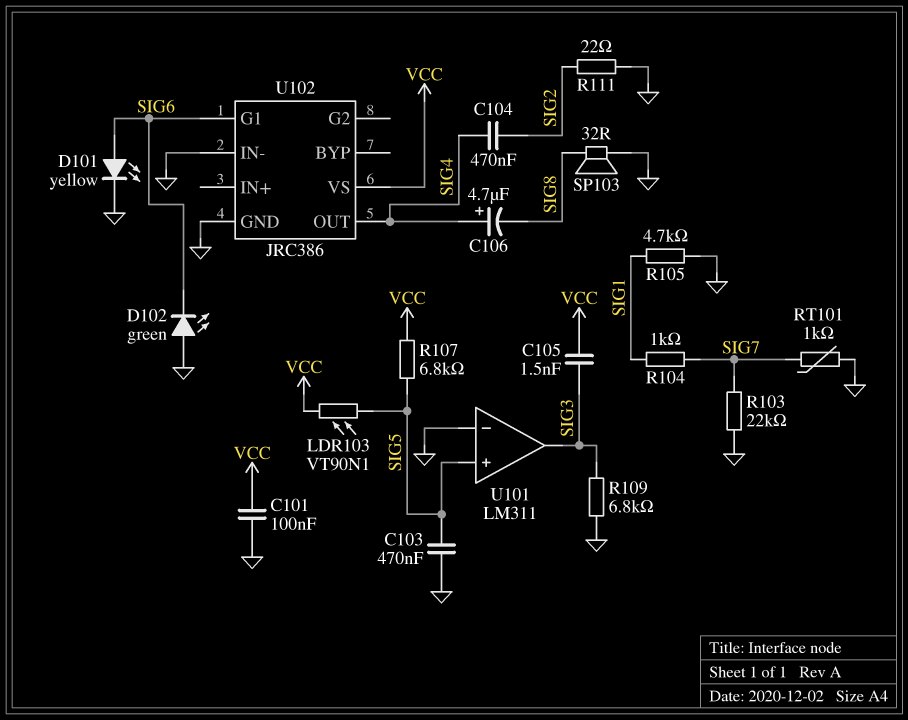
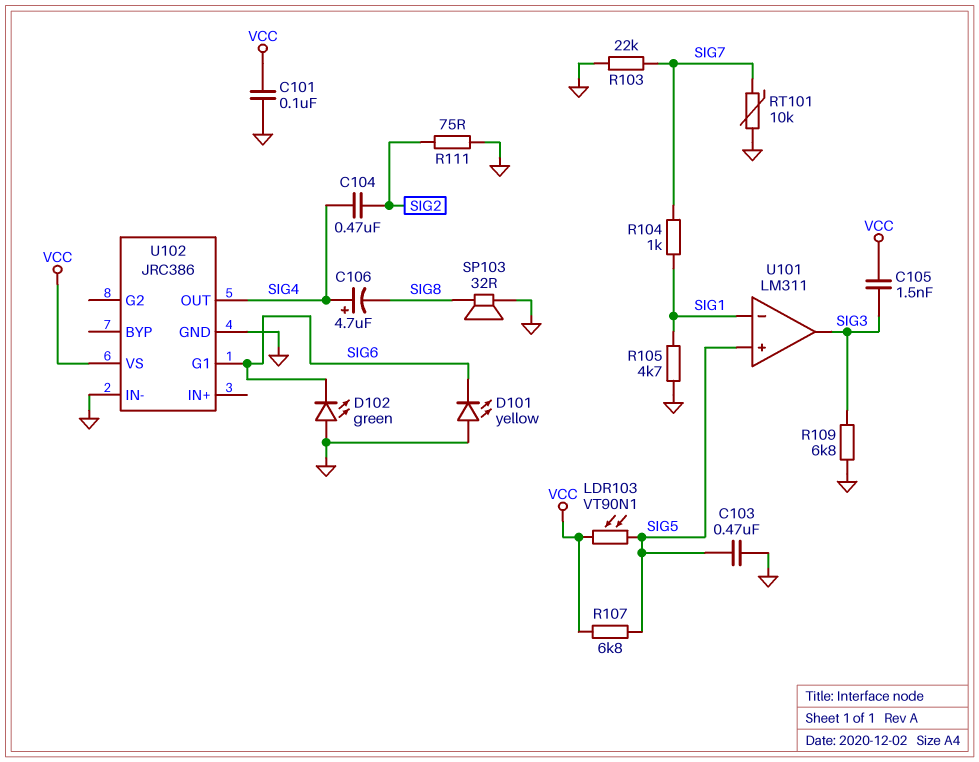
D101: LED yellow (A SIG6, K GND) -> LED yellow (A GND, K SIG6)
R111: 22 (GND, SIG2) -> 75 (GND, SIG2)
RT101: 1k (GND, SIG7) -> 10k (GND, SIG7)
U101 pin in-: GND -> SIG1

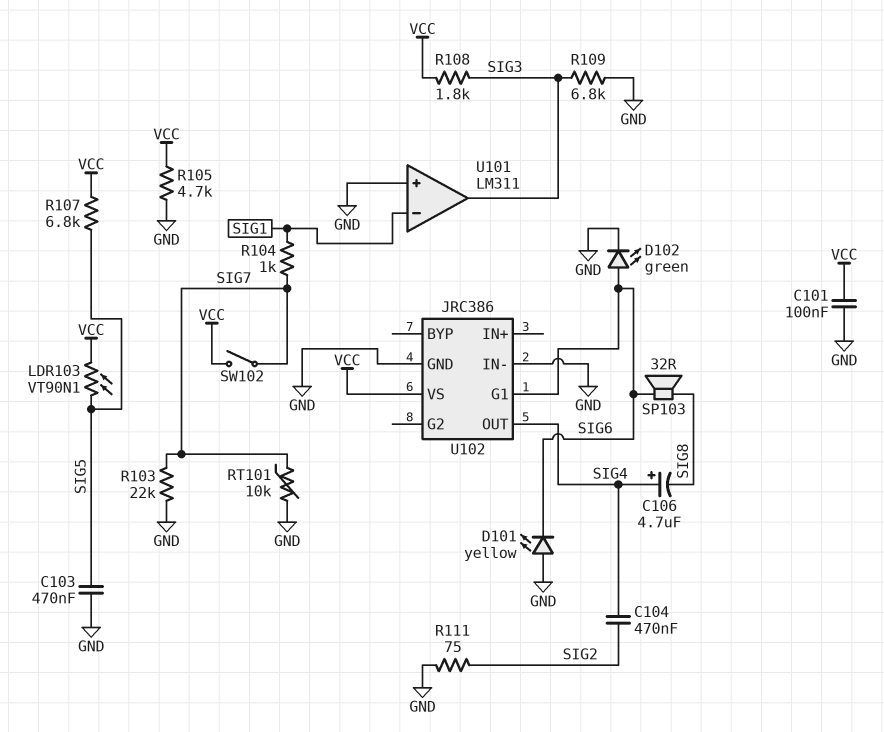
C105: 1.5nF (SIG3, VCC) -> none
D102: LED green (A GND, K SIG6) -> LED green (A SIG6, K GND)
R105: 4.7k (GND, SIG1) -> 4.7k (GND, VCC)
R108: none -> 1.8k (SIG3, VCC)
SP103: speaker 32R (GND, SIG8) -> speaker 32R (SIG6, SIG8)
SW102: none -> switch (SIG7, VCC)
U101 pin in+: SIG5 -> GND

